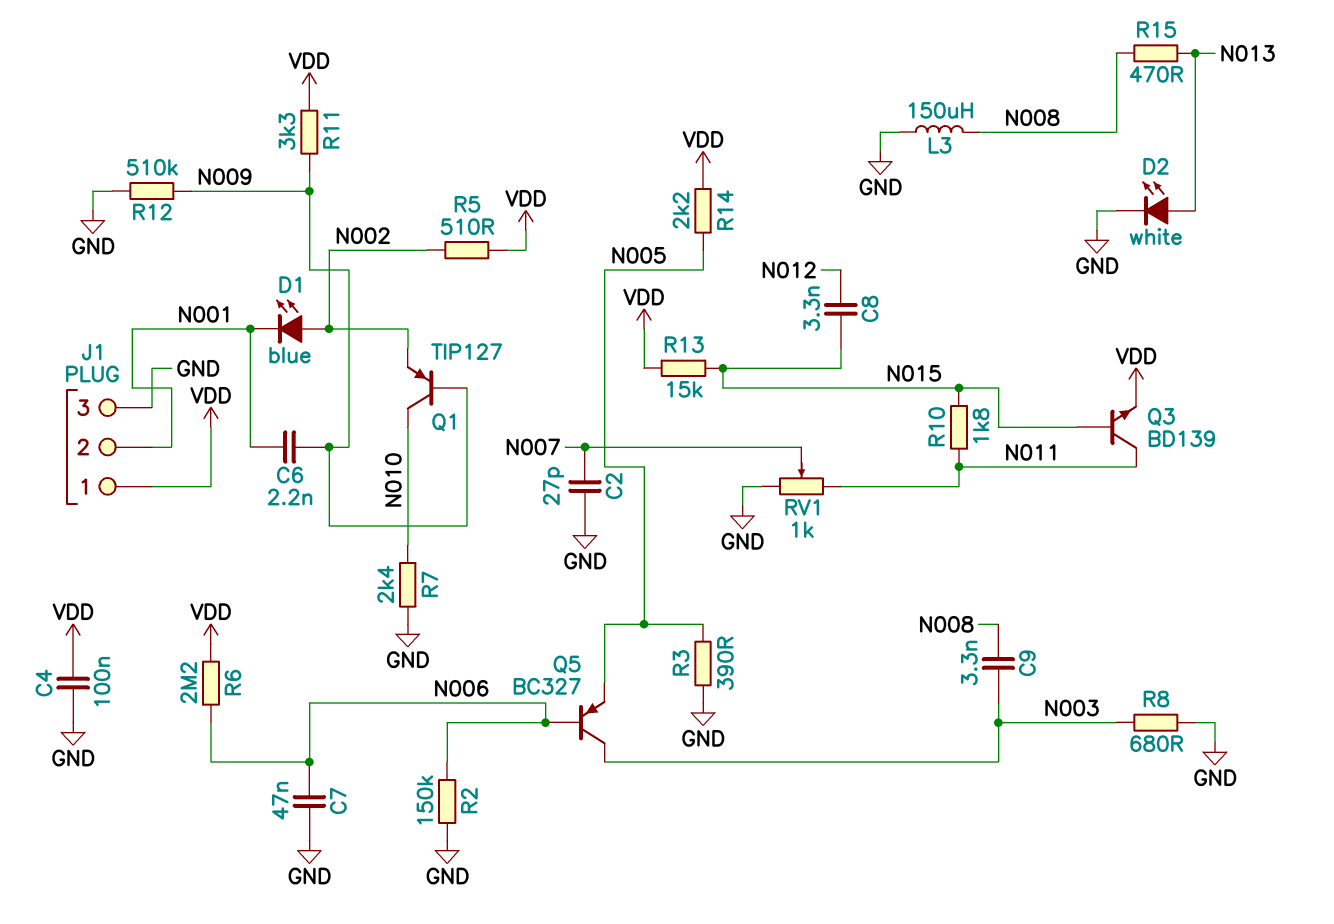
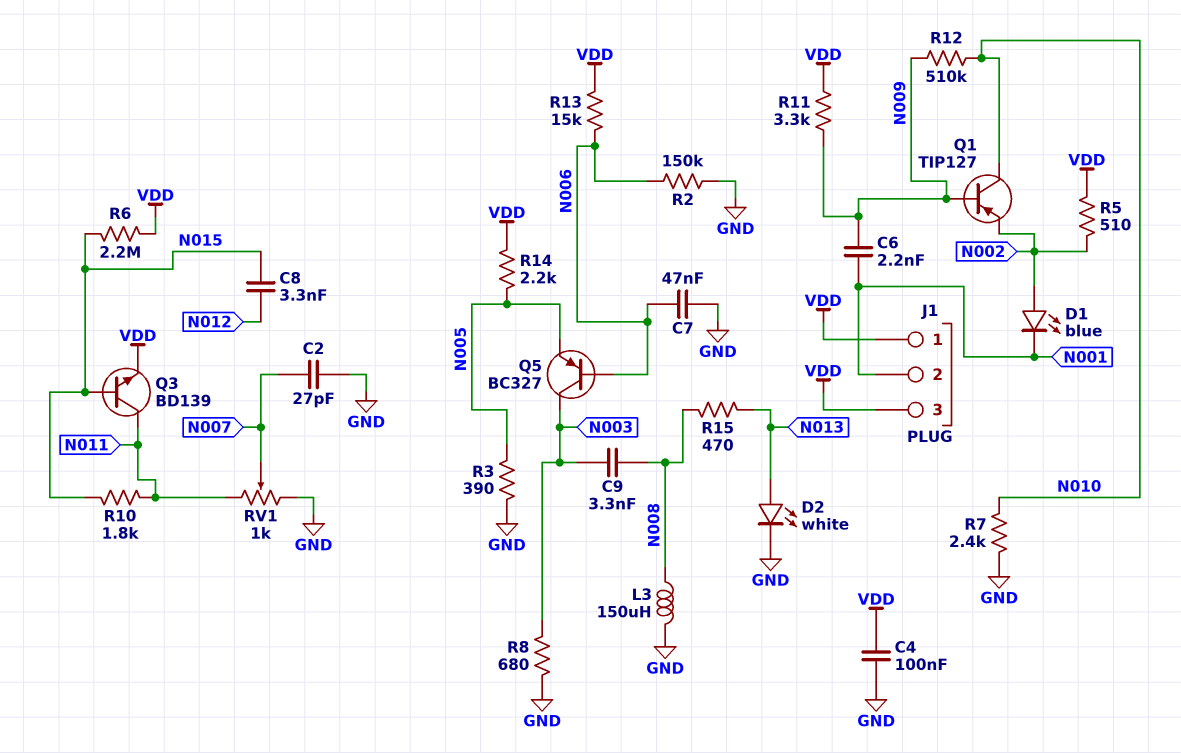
J1 pin 3: GND -> VDD
R6: 2.2M (N006, VDD) -> 2.2M (N015, VDD)
R12: 510k (GND, N009) -> 510k (N009, N010)
R13: 15k (N015, VDD) -> 15k (N006, VDD)

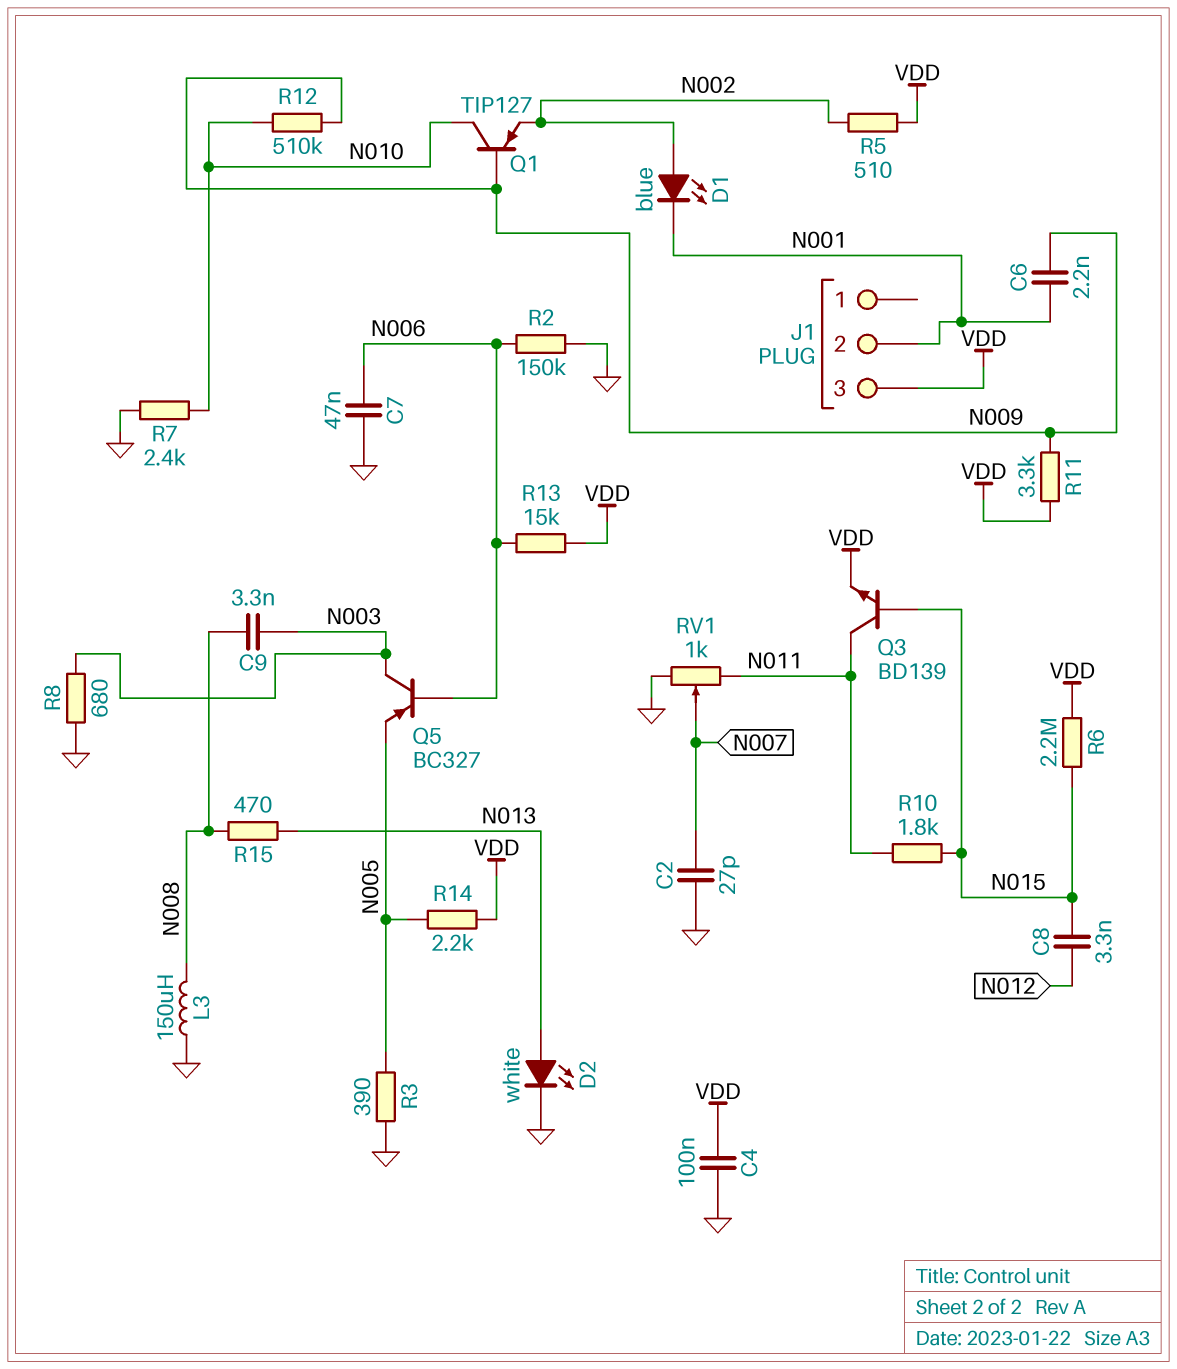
J1 pin 1: VDD -> none

